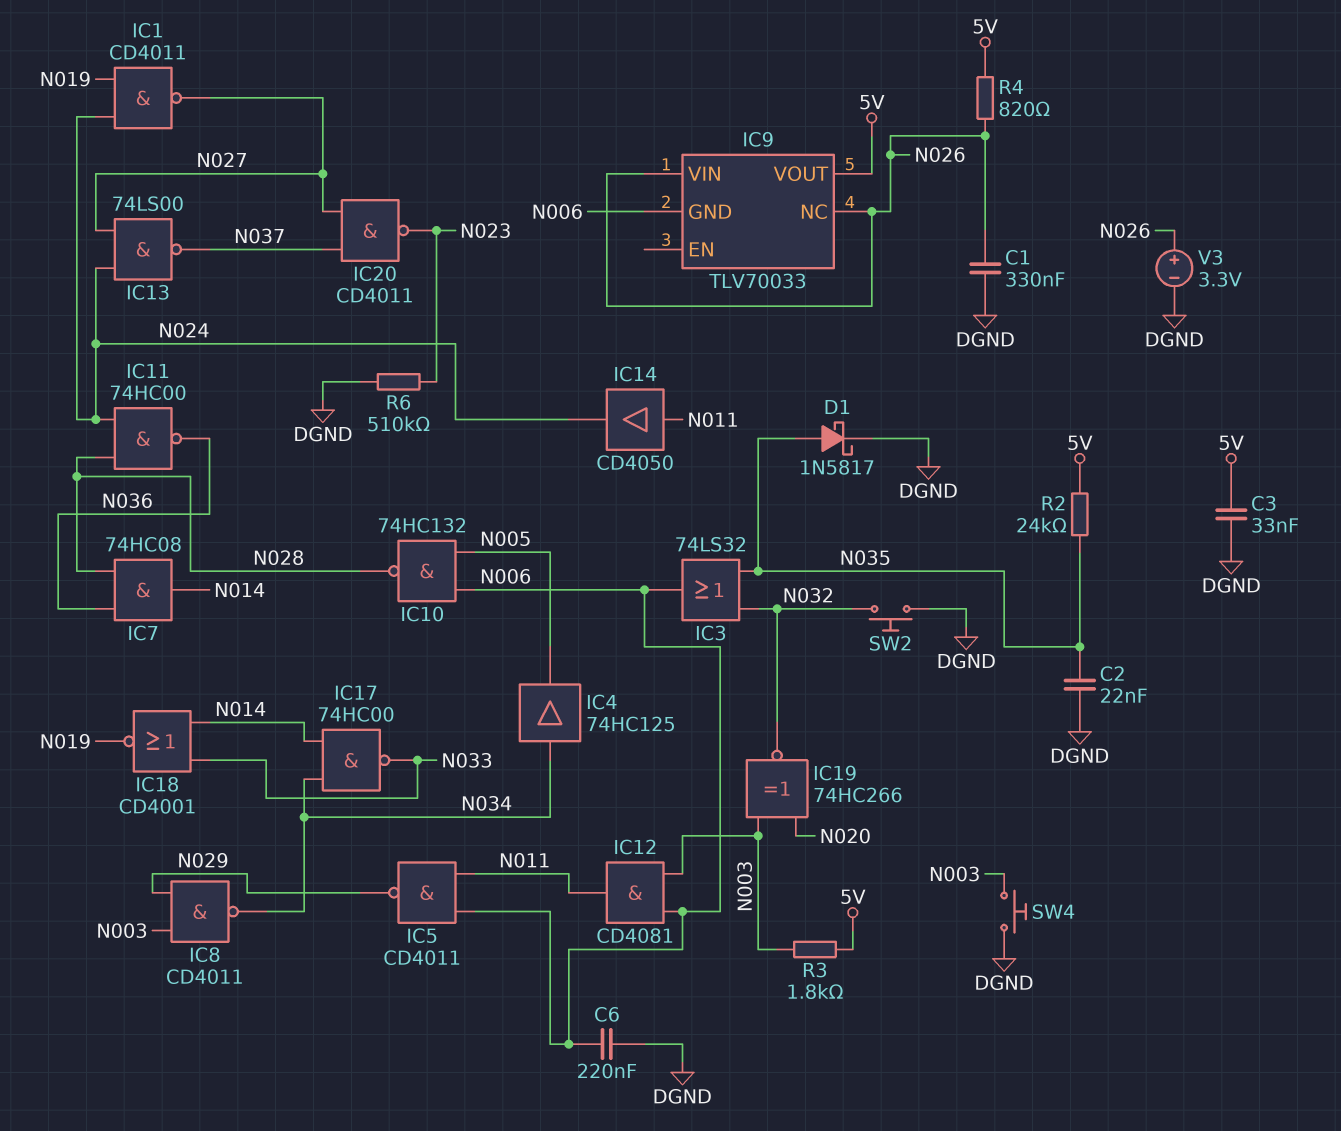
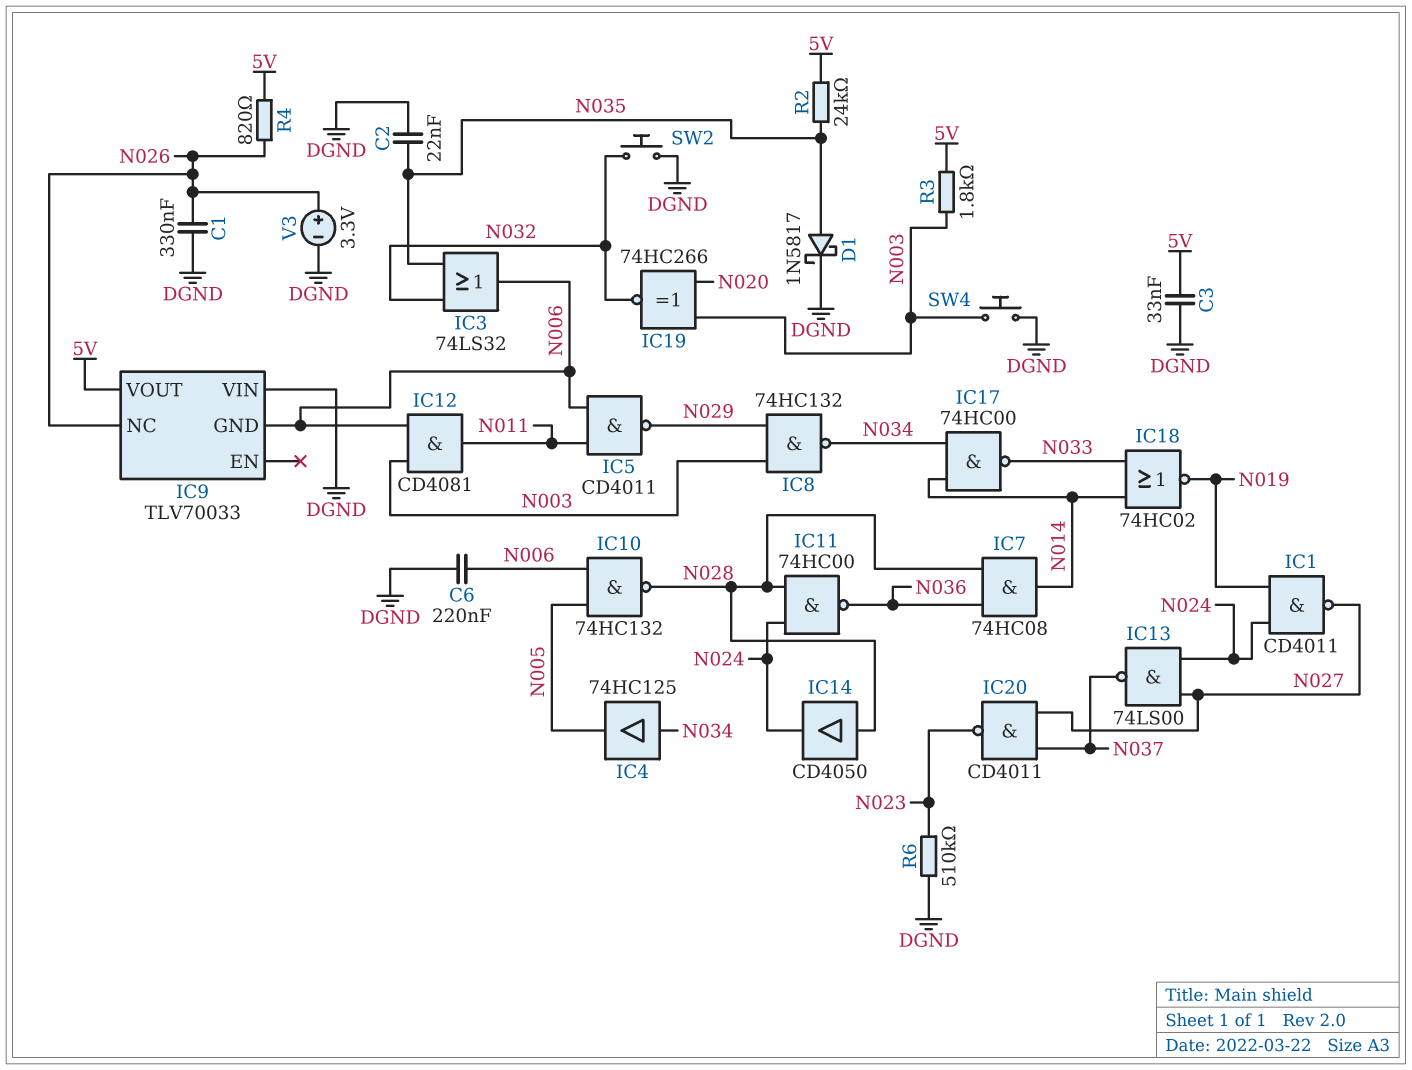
IC8: NAND CD4011 (in N003, in N029, out N034) -> NAND 74HC132 (in N003, in N029, out N034)
IC9 pin VIN: N026 -> DGND
IC14: buffer CD4050 (in N011, out N024) -> buffer CD4050 (in N028, out N024)
IC18: NOR CD4001 (in N014, in N033, out N019) -> NOR 74HC02 (in N014, in N033, out N019)

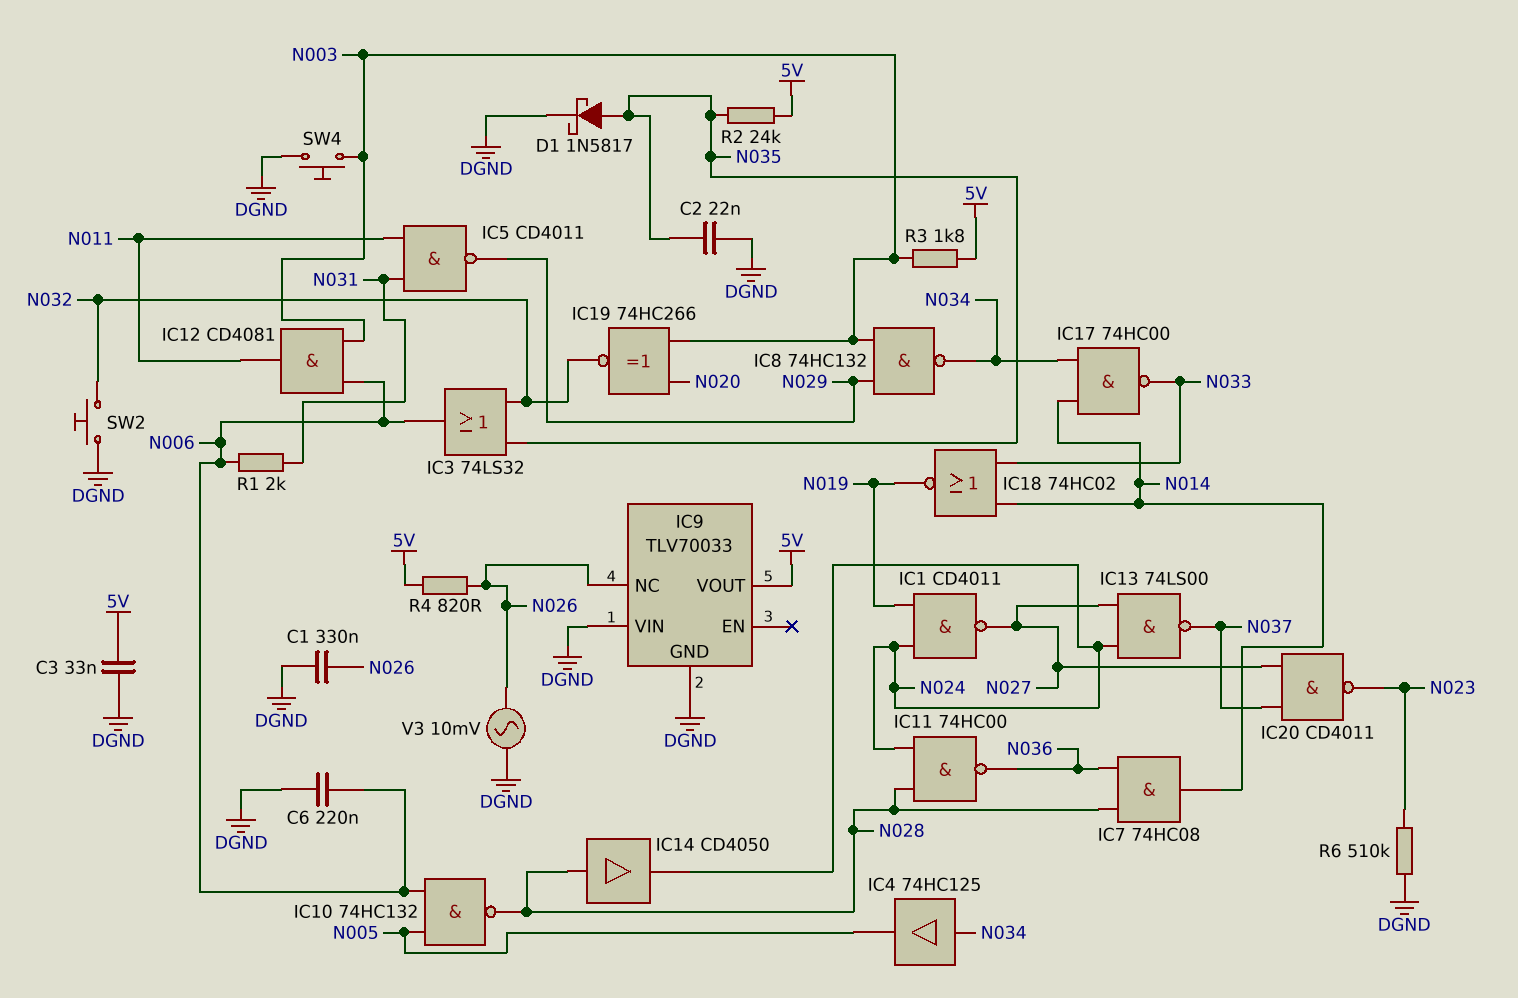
IC5: NAND CD4011 (in N006, in N011, out N029) -> NAND CD4011 (in N011, in N031, out N029)
IC9 pin GND: N006 -> DGND
R1: none -> 2k (N006, N031)
V3: 3.3V (plus N026, minus DGND) -> AC 10mV (DGND, N026)

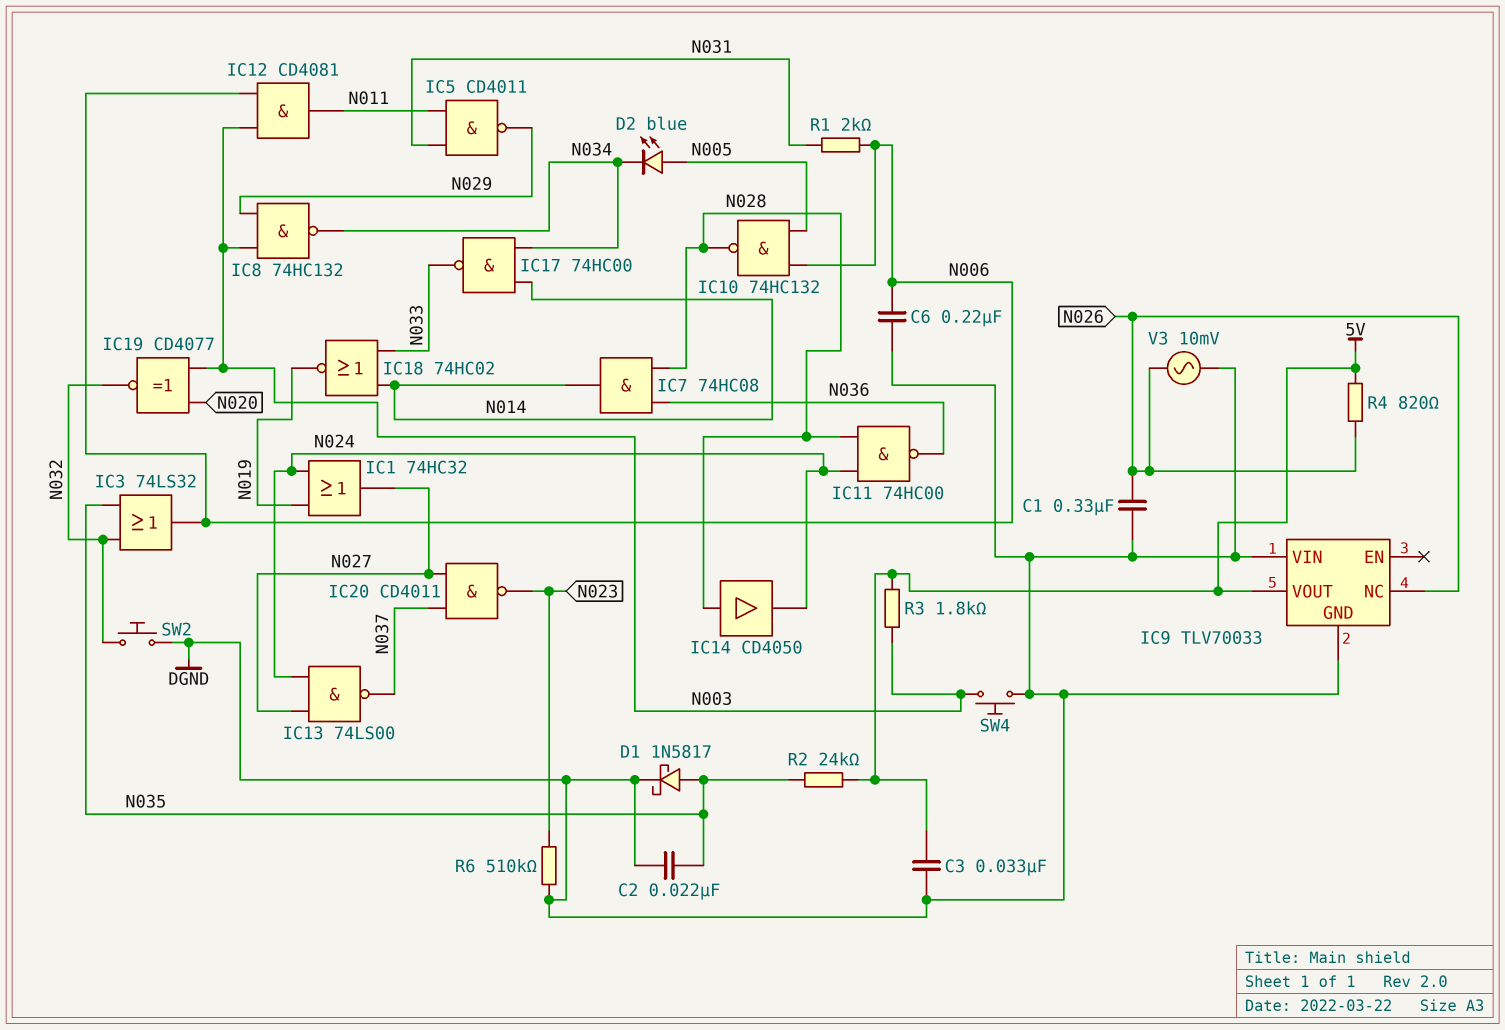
D2: none -> LED blue (A N005, K N034)
IC1: NAND CD4011 (in N019, in N024, out N027) -> OR 74HC32 (in N019, in N024, out N027)
IC4: buffer 74HC125 (in N034, out N005) -> none
IC19: XNOR 74HC266 (in N003, in N020, out N032) -> XNOR CD4077 (in N003, in N020, out N032)

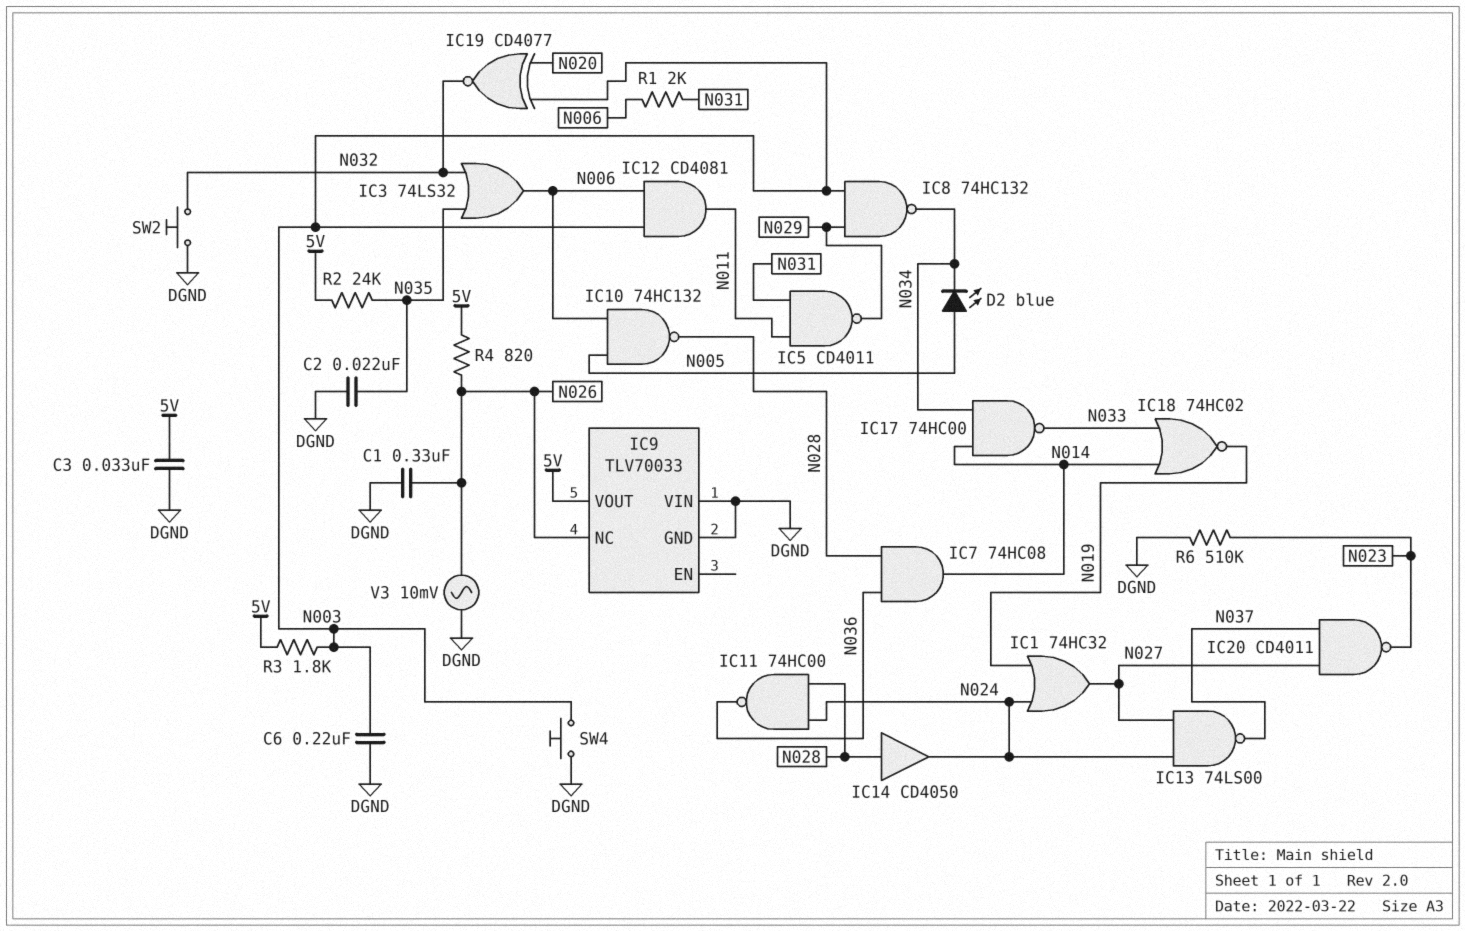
C6: 220nF (DGND, N006) -> 220nF (DGND, N003)
D1: schottky 1N5817 (A N035, K DGND) -> none

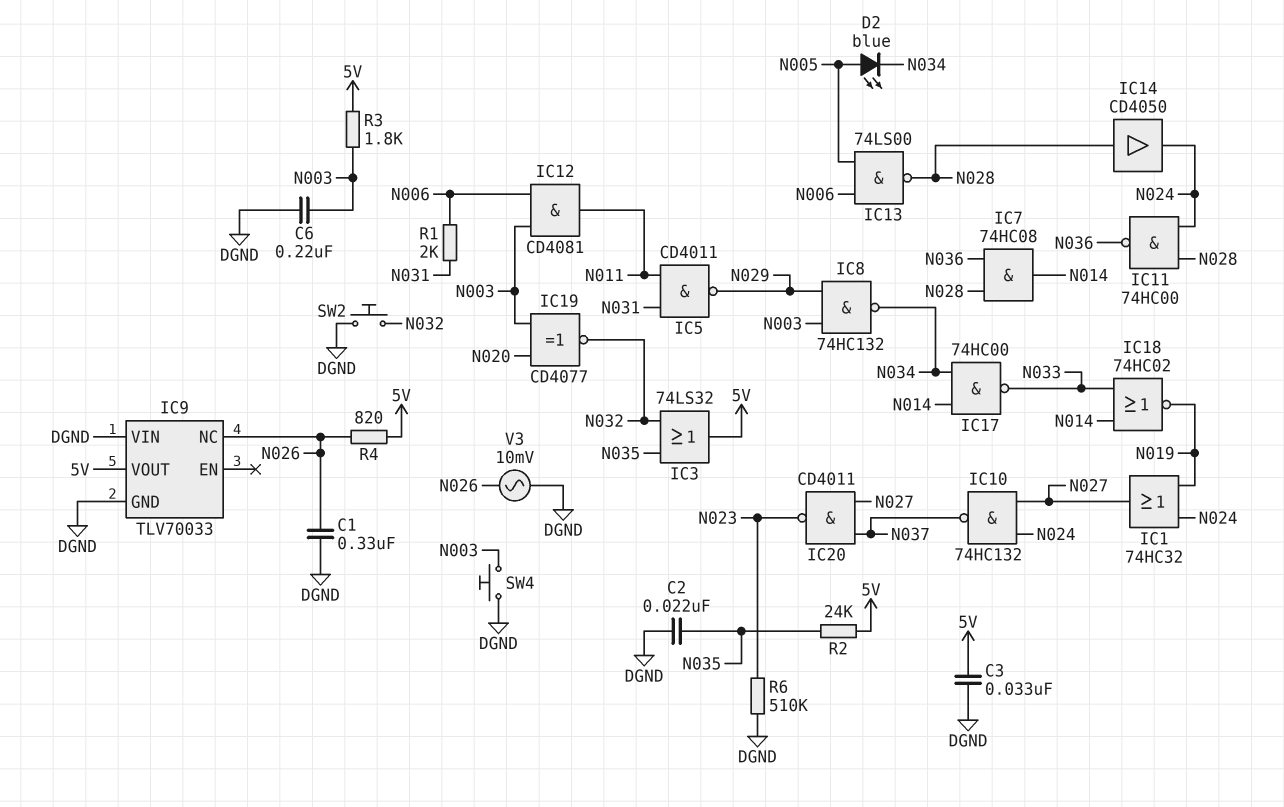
IC3: OR 74LS32 (in N032, in N035, out N006) -> OR 74LS32 (in N032, in N035, out 5V)
IC10: NAND 74HC132 (in N005, in N006, out N028) -> NAND 74HC132 (in N024, in N027, out N037)
IC13: NAND 74LS00 (in N024, in N027, out N037) -> NAND 74LS00 (in N005, in N006, out N028)

